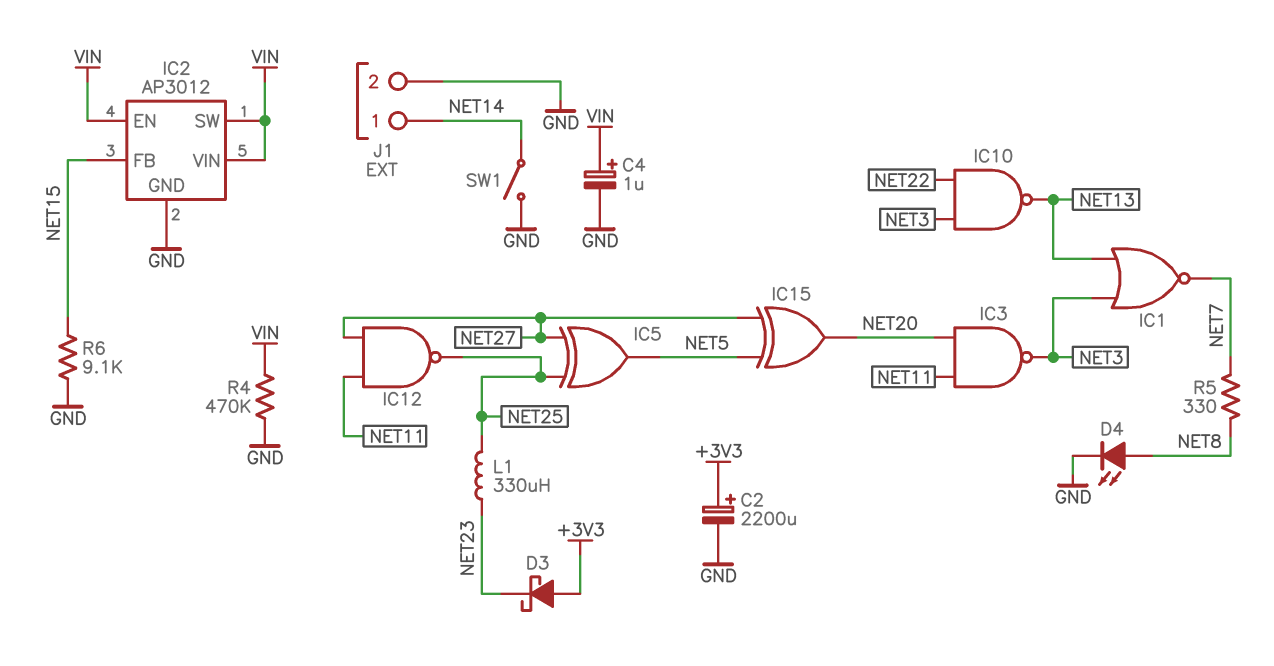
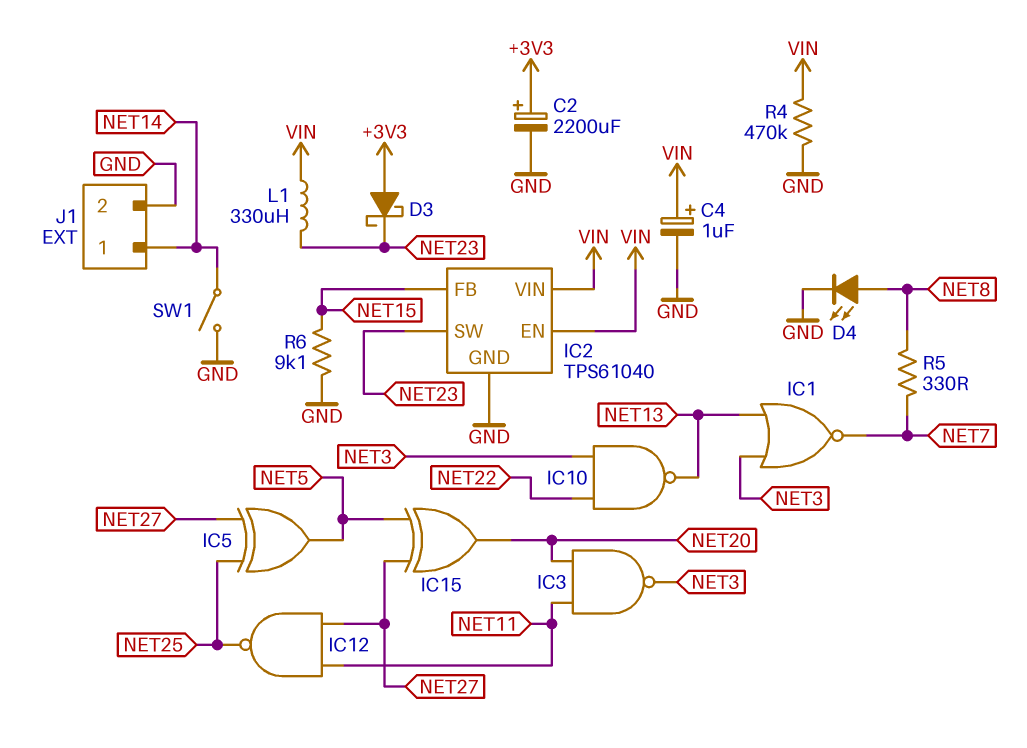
IC2: AP3012 -> TPS61040
IC2 pin SW: VIN -> NET23
L1: 330uH (NET23, NET25) -> 330uH (NET23, VIN)

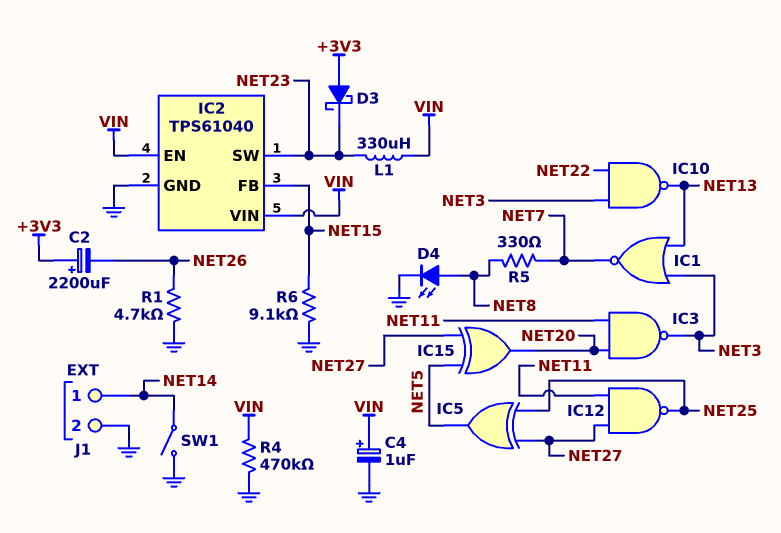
C2: 2200uF (plus +3V3, minus GND) -> 2200uF (plus +3V3, minus NET26)
R1: none -> 4.7k (GND, NET26)

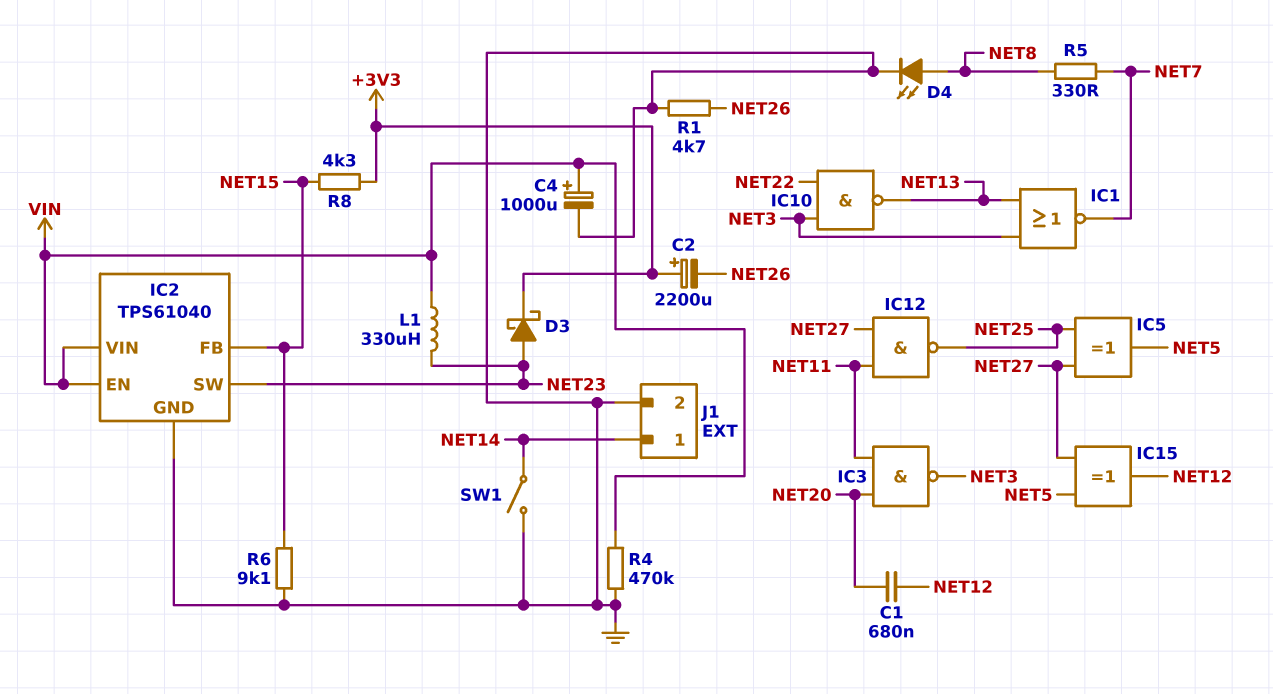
C1: none -> 680nF (NET12, NET20)
C4: 1uF (plus VIN, minus GND) -> 1000uF (plus VIN, minus GND)
D3: schottky (A +3V3, K NET23) -> schottky (A NET23, K +3V3)
IC15: XOR (in NET5, in NET27, out NET20) -> XOR (in NET5, in NET27, out NET12)
R8: none -> 4.3k (+3V3, NET15)

